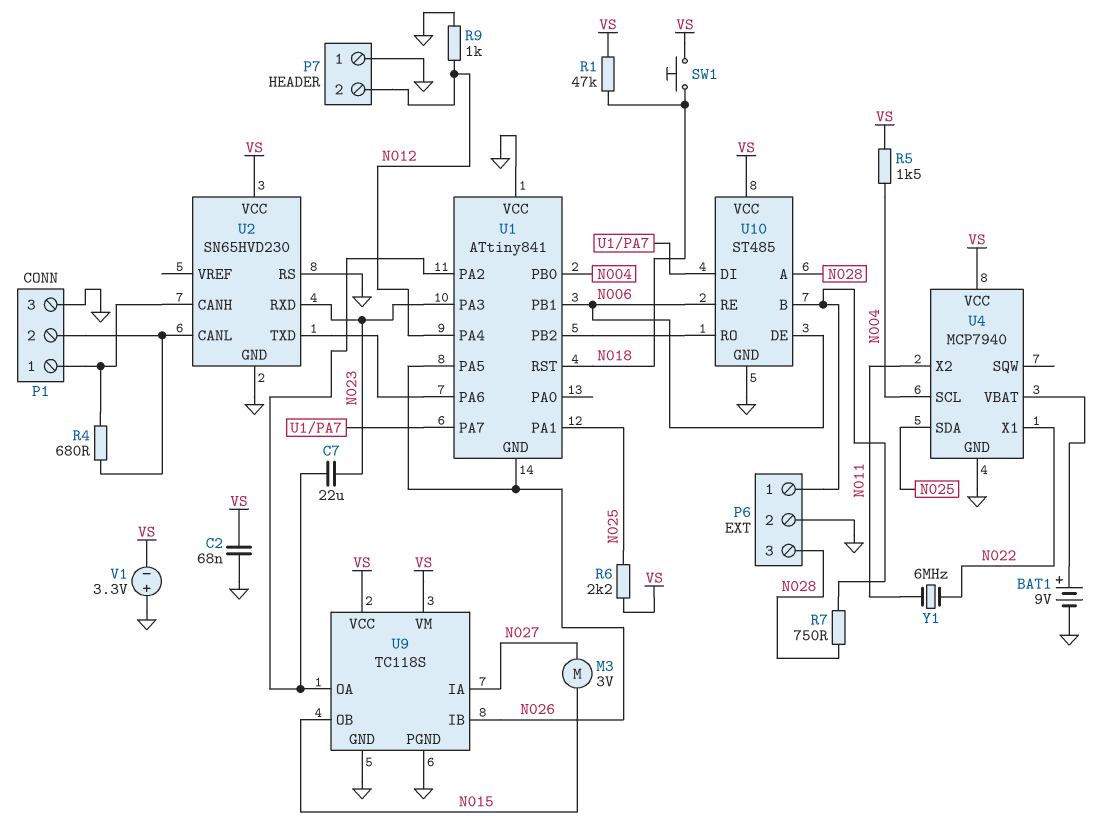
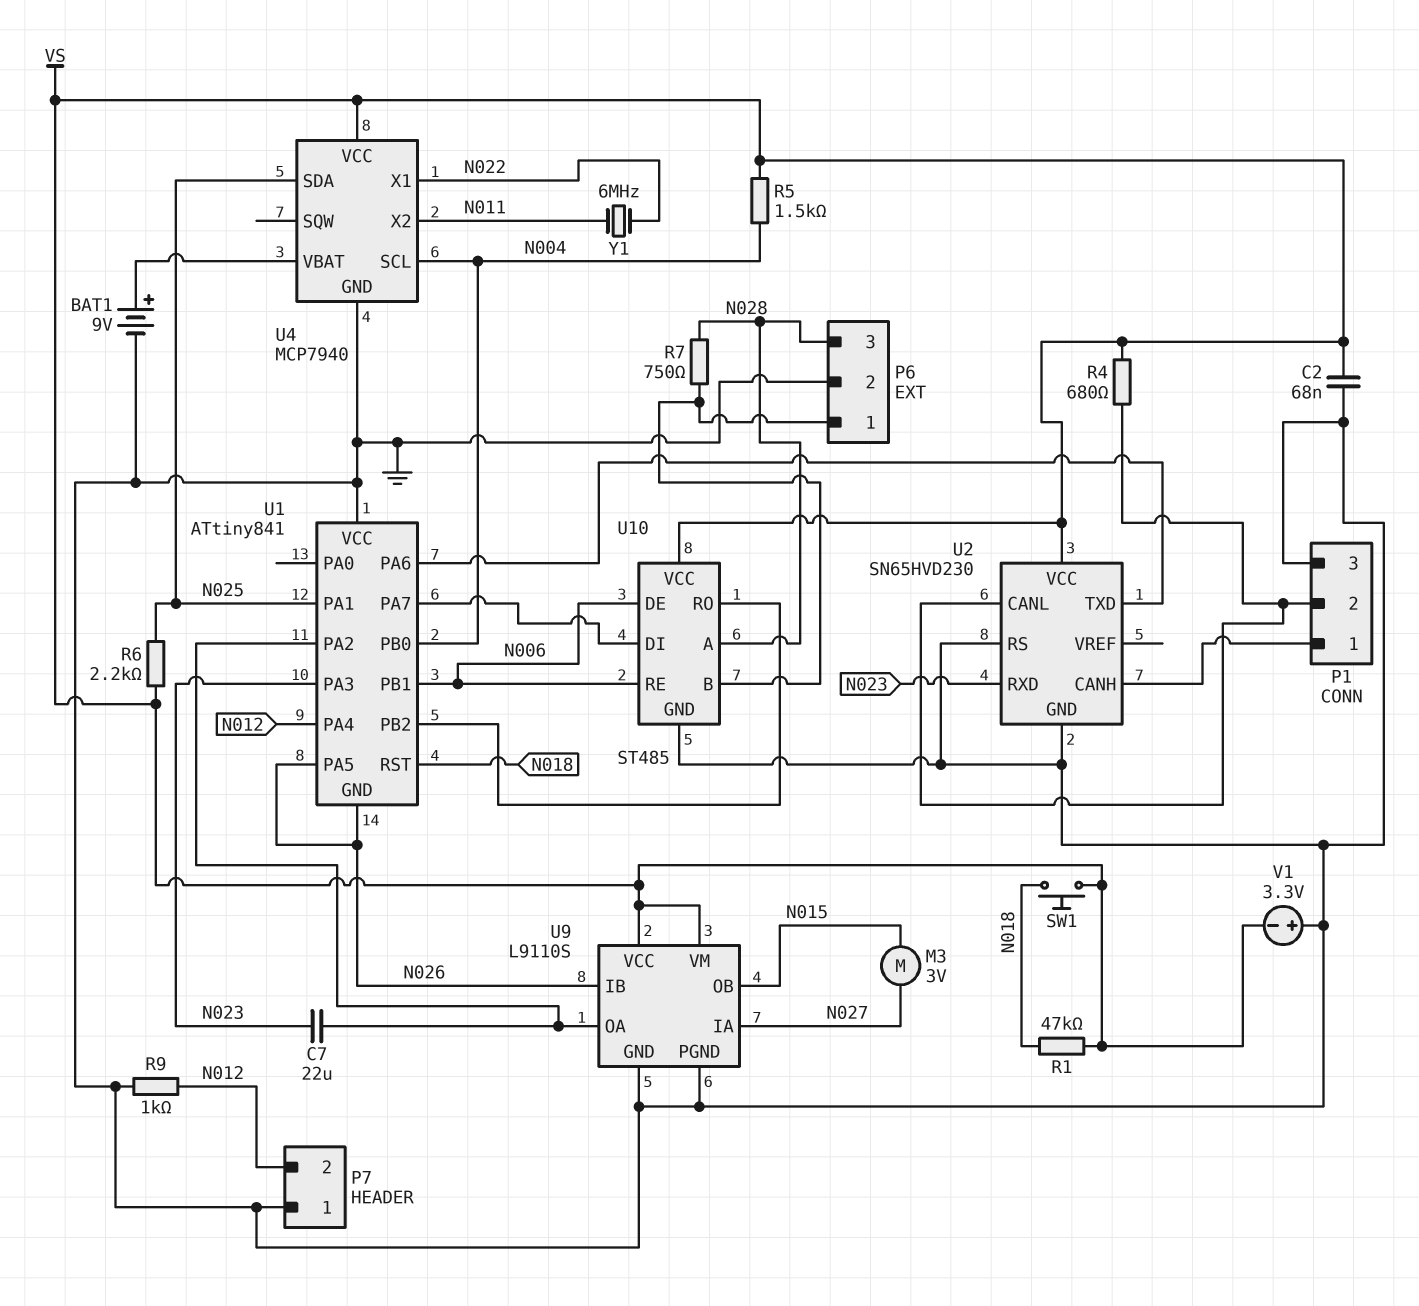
R4: 680 (P1/1, P1/2) -> 680 (P1/2, VS)
U9: TC118S -> L9110S

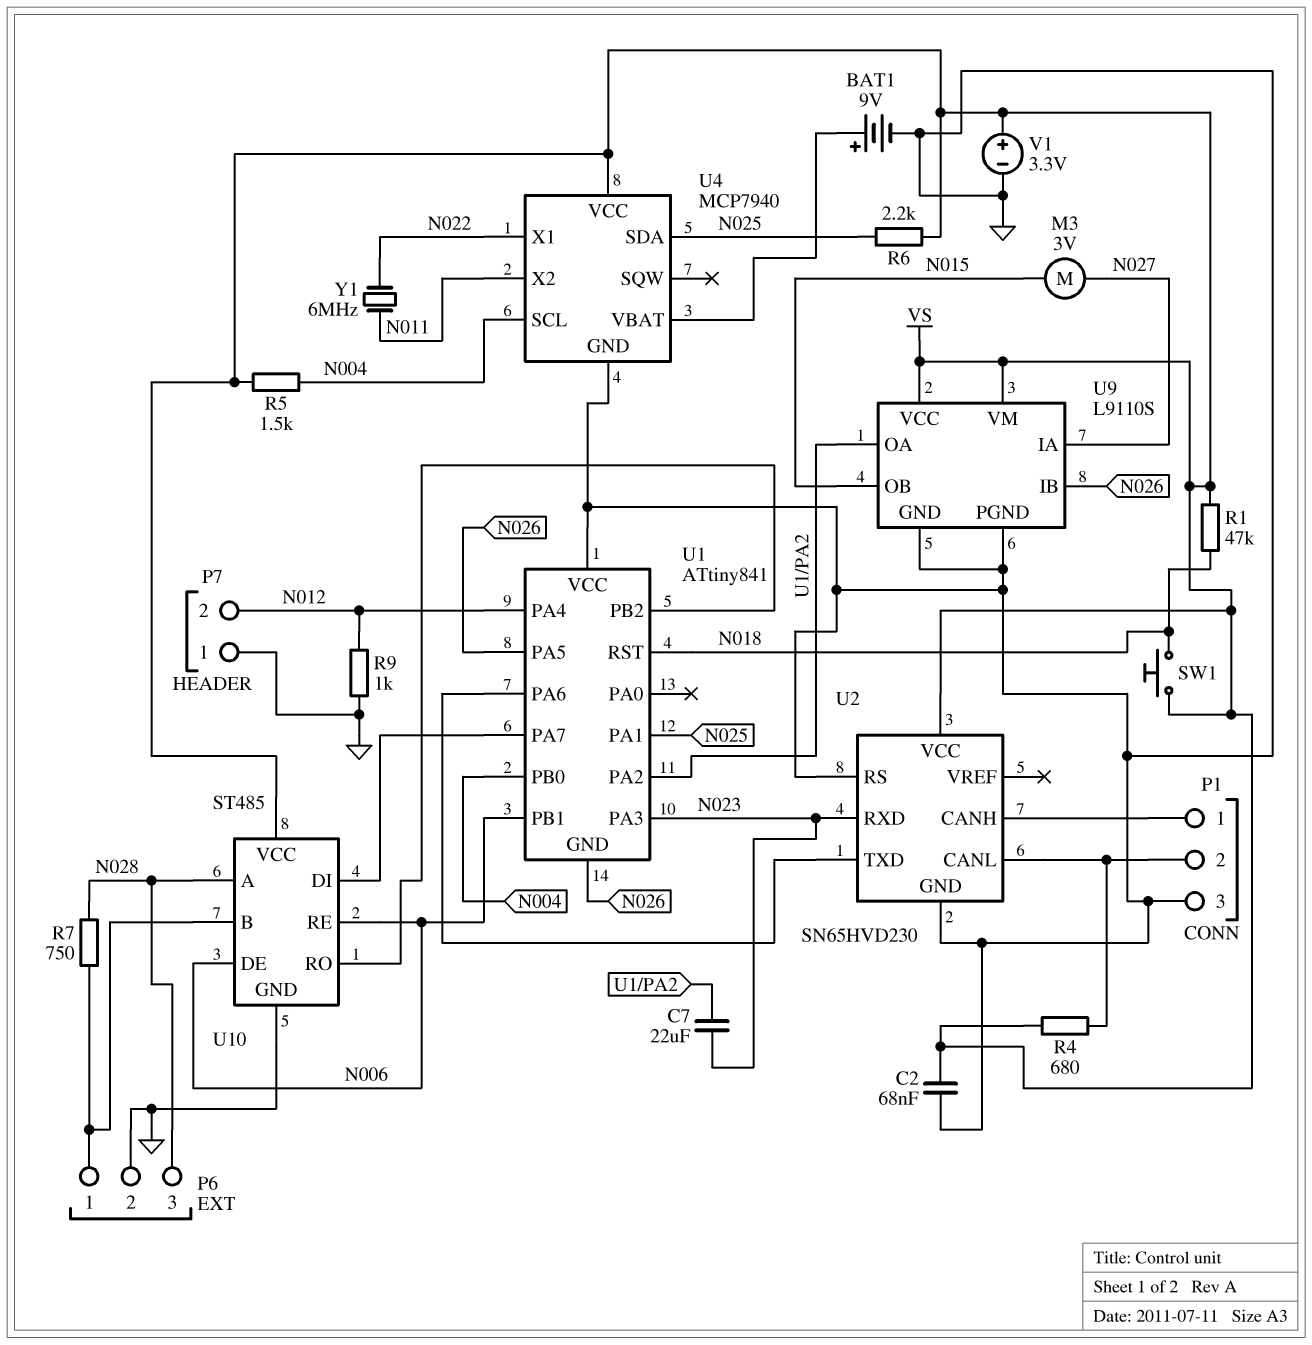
V1: 3.3V (plus GND, minus VS) -> 3.3V (plus VS, minus GND)

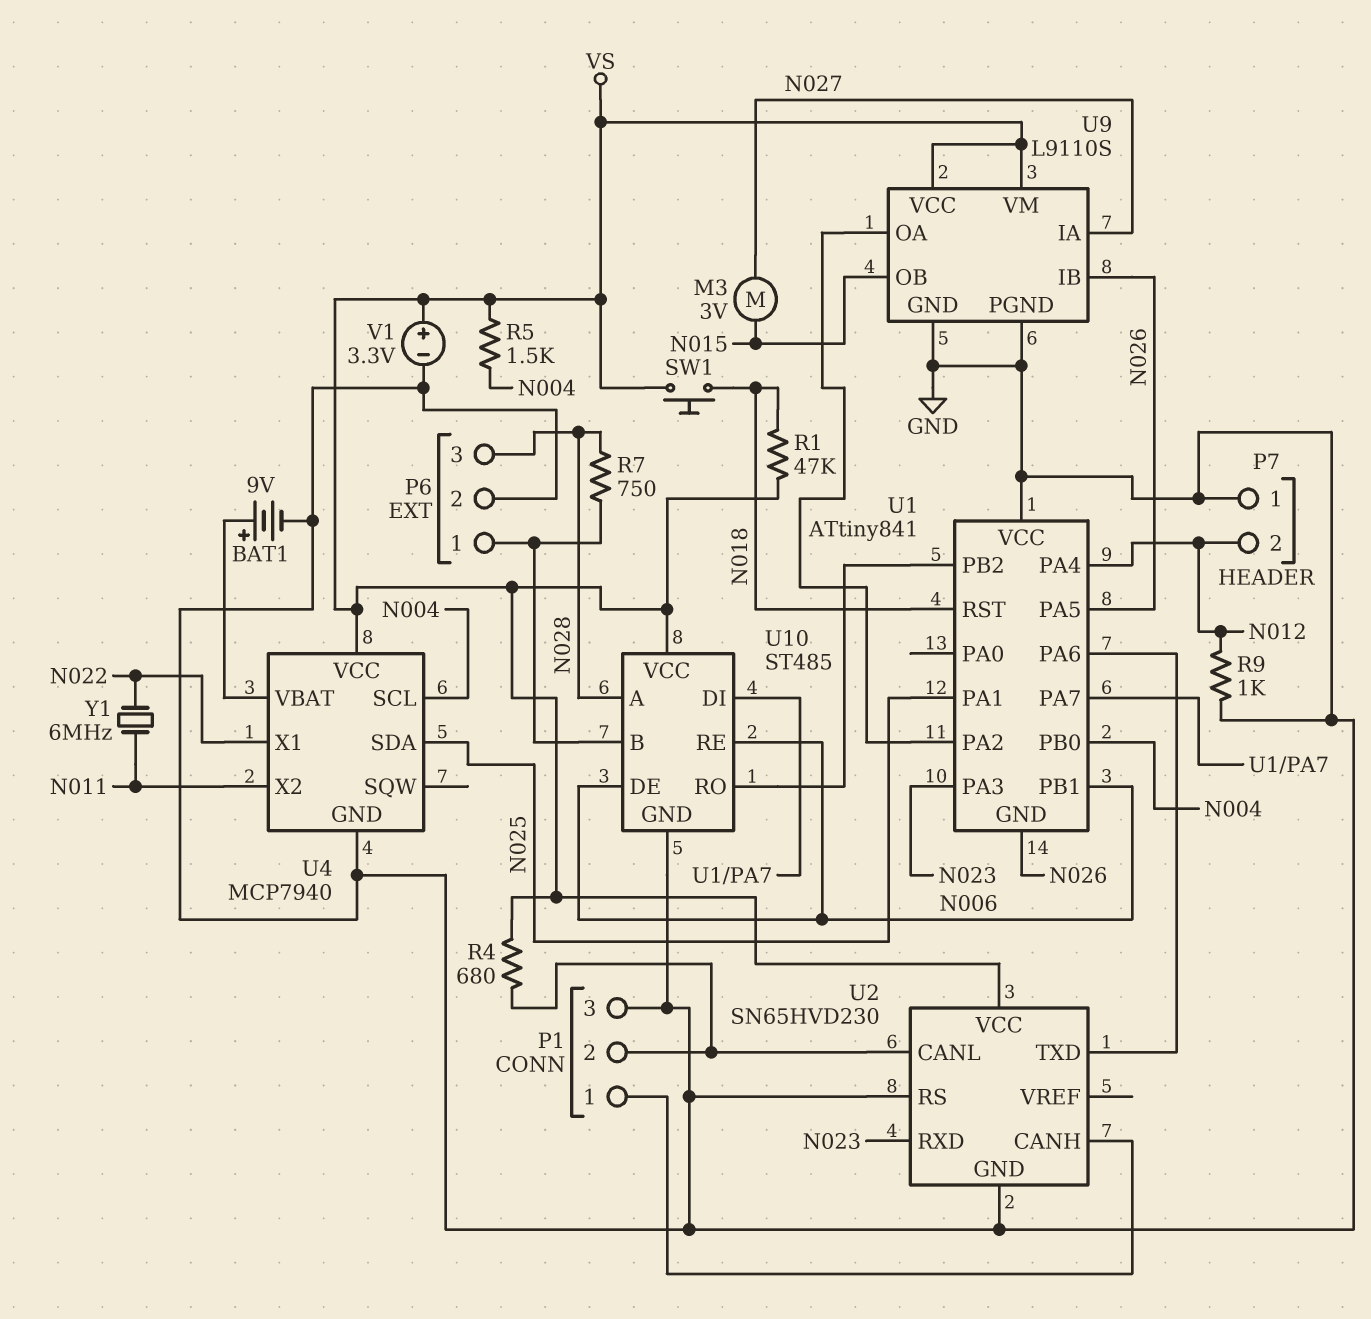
C2: 68nF (GND, VS) -> none
C7: 22uF (N023, U1/PA2) -> none
R6: 2.2k (N025, VS) -> none

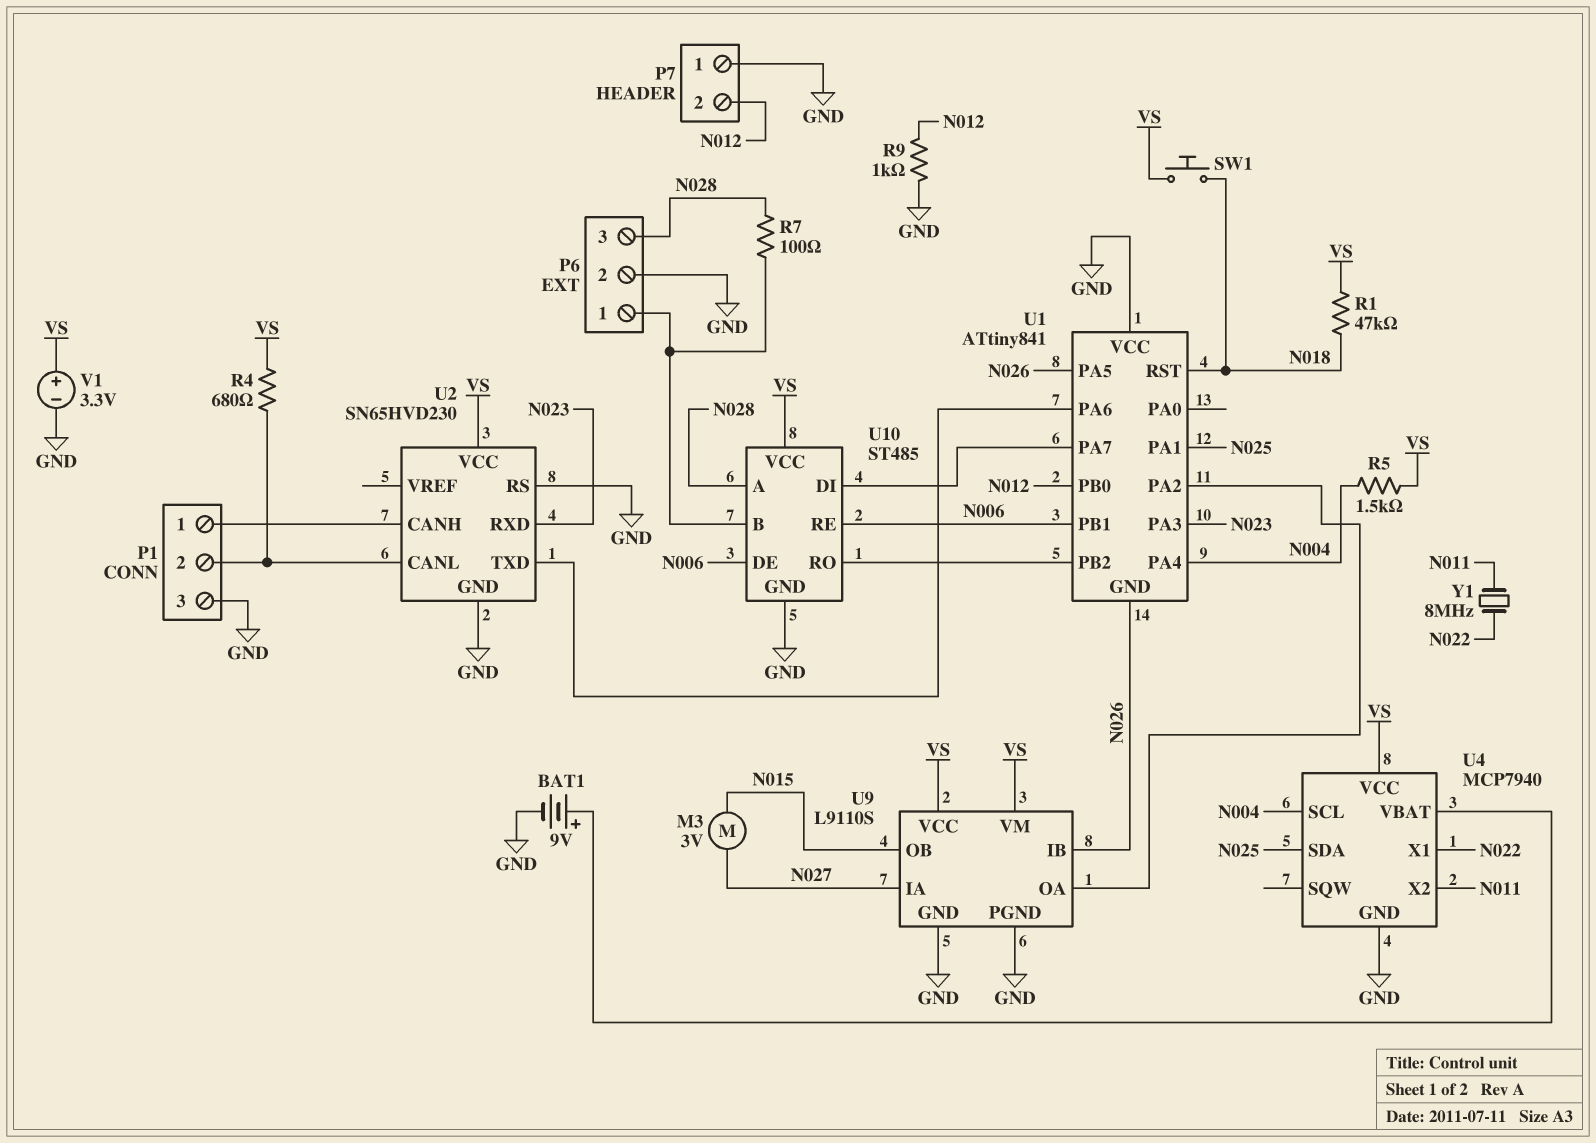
R7: 750 (N028, P6/1) -> 100 (N028, P6/1)
U1 pin PA4: N012 -> N004
U1 pin PB0: N004 -> N012
Y1: 6MHz (N011, N022) -> 8MHz (N011, N022)

